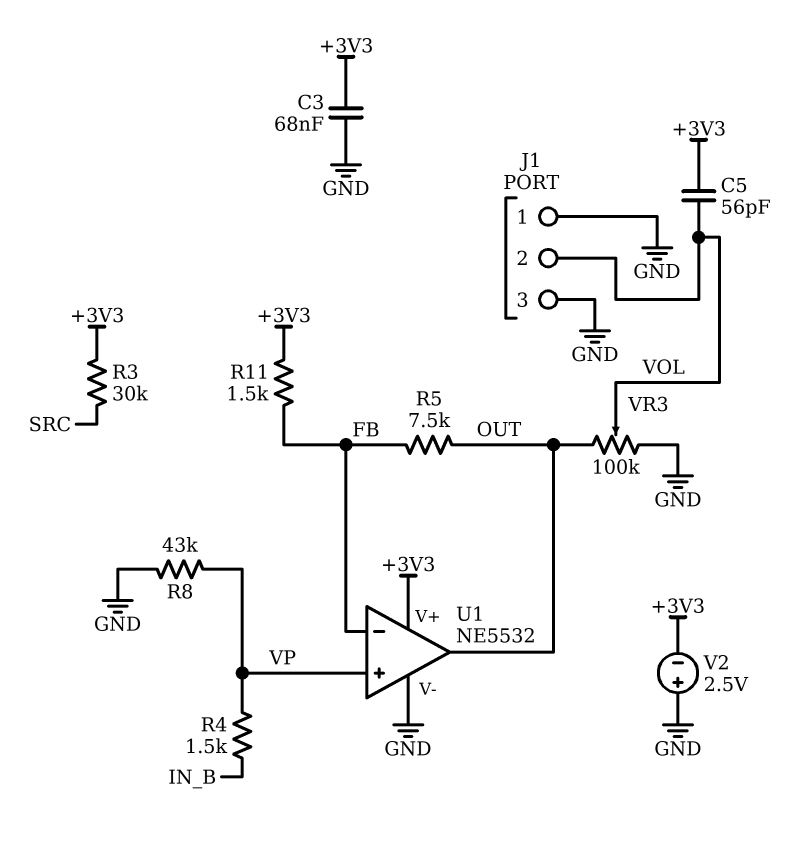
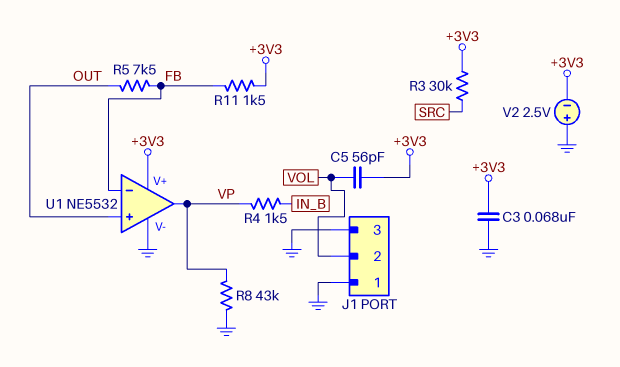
U1 pin in+: VP -> OUT
U1 pin out: OUT -> VP
VR3: 100k (GND, OUT, wiper VOL) -> none

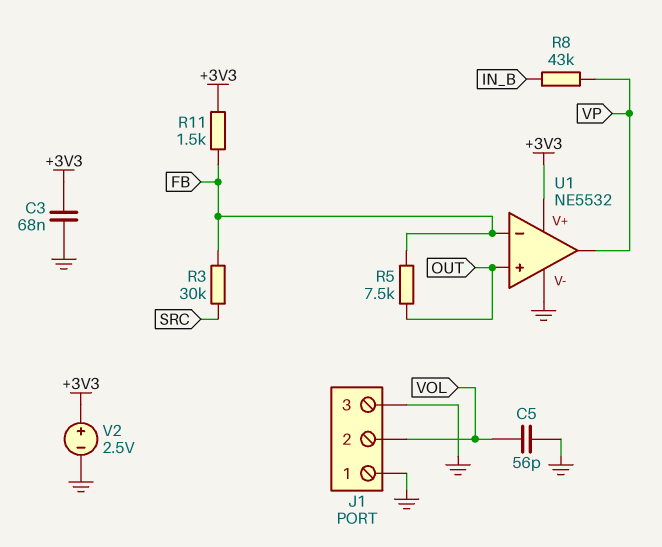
C5: 56pF (+3V3, VOL) -> 56pF (GND, VOL)
R3: 30k (+3V3, SRC) -> 30k (FB, SRC)
R4: 1.5k (IN_B, VP) -> none
R8: 43k (GND, VP) -> 43k (IN_B, VP)
V2: 2.5V (plus GND, minus +3V3) -> 2.5V (plus +3V3, minus GND)

